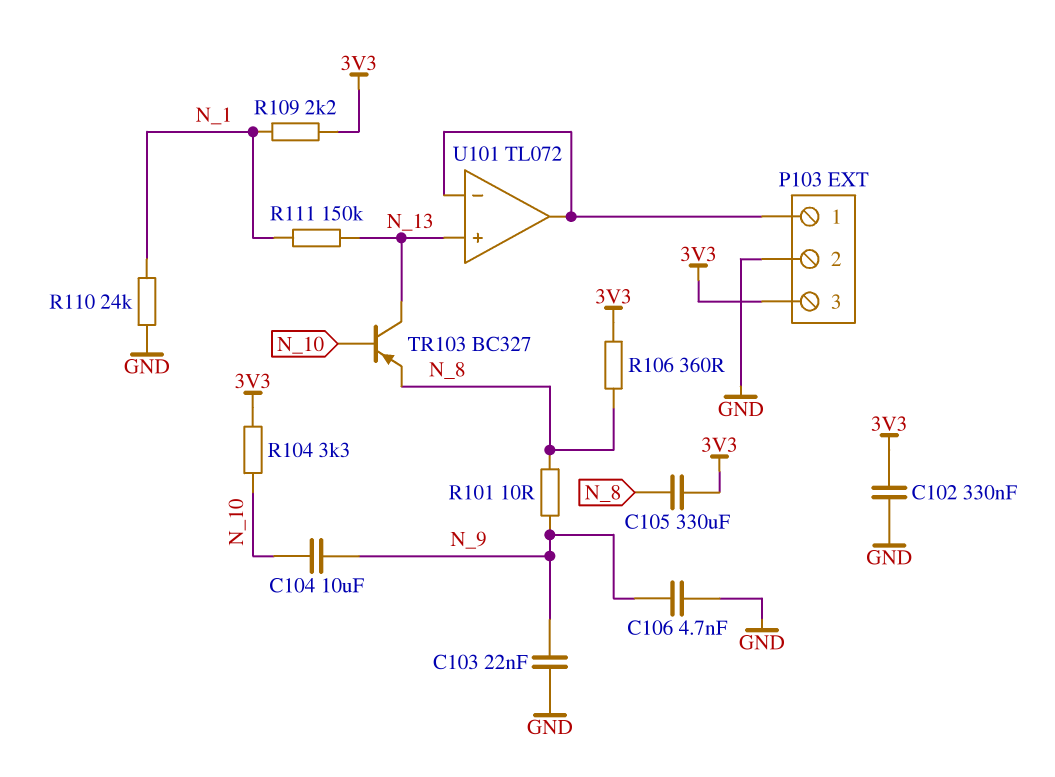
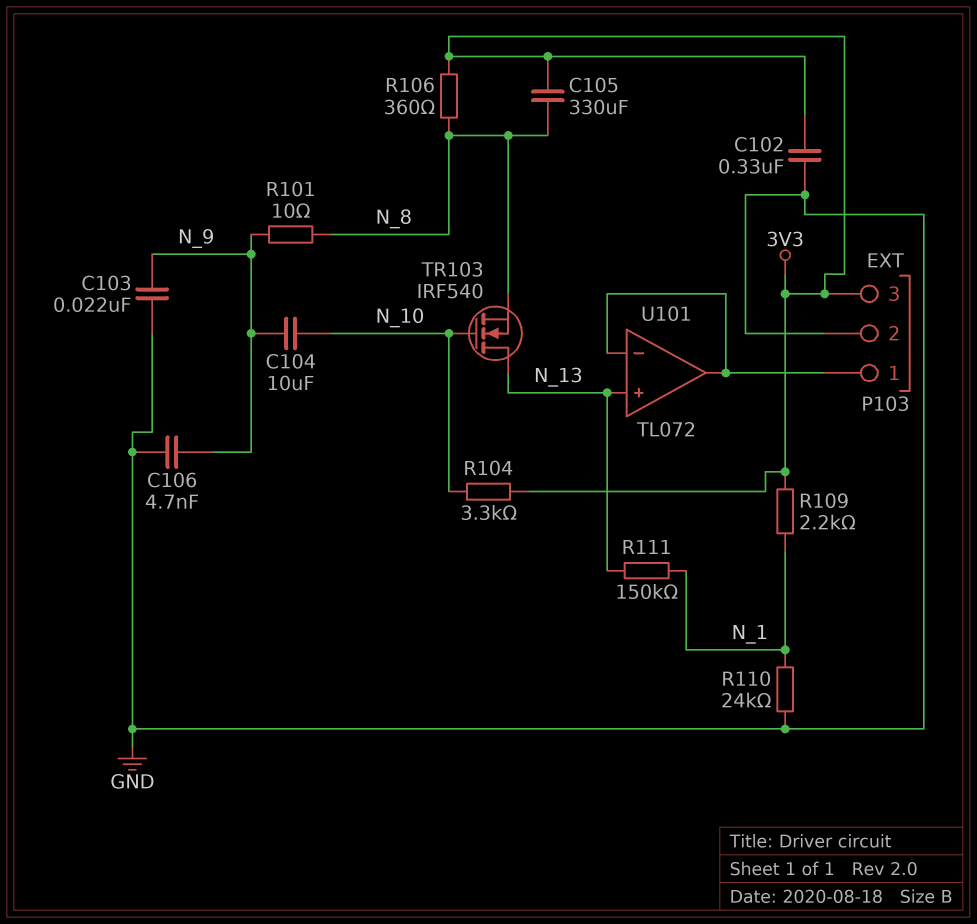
TR103: PNP BC327 (B N_10, C N_13, E N_8) -> NMOS IRF540 (G N_10, D N_13, S N_8)

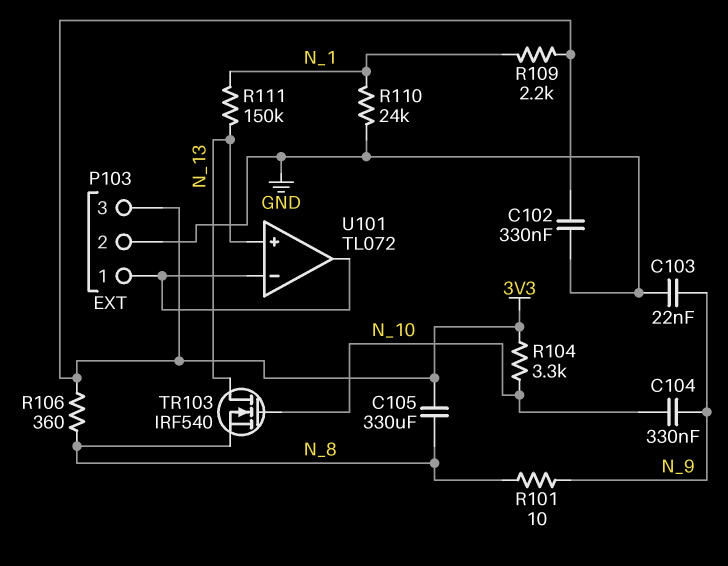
C104: 10uF (N_9, N_10) -> 330nF (N_9, N_10)
C106: 4.7nF (GND, N_9) -> none

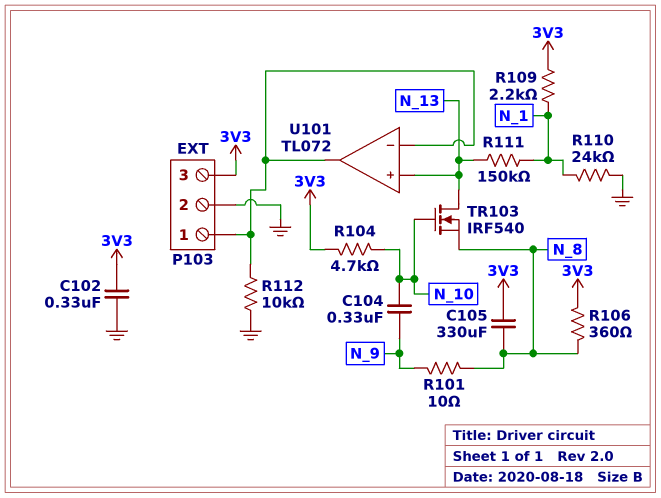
C103: 22nF (GND, N_9) -> none
R104: 3.3k (3V3, N_10) -> 4.7k (3V3, N_10)
R112: none -> 10k (GND, P103/1)

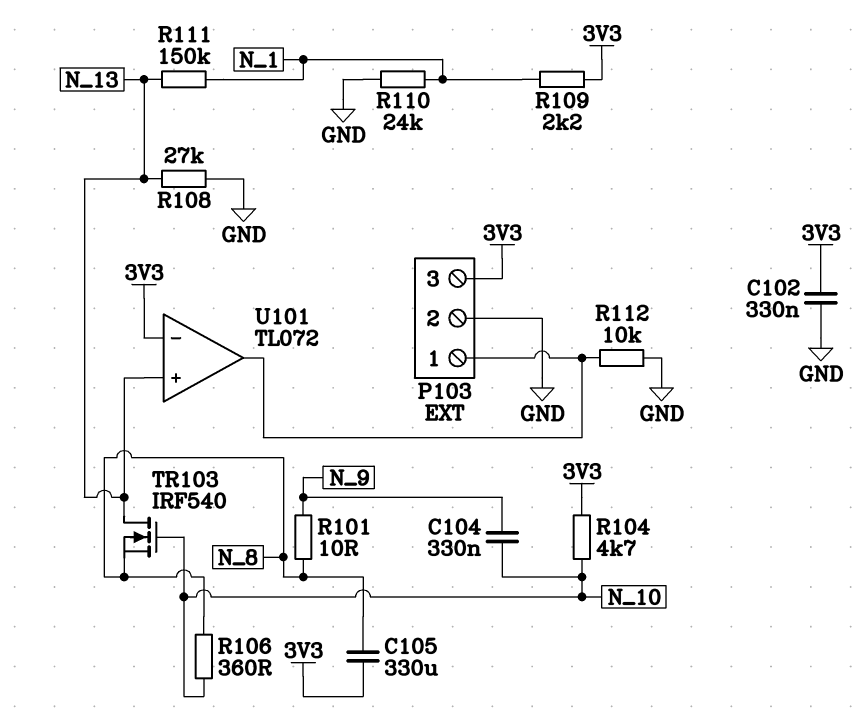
R106: 360 (3V3, N_8) -> 360 (N_8, N_10)
R108: none -> 27k (GND, N_13)
U101 pin in-: P103/1 -> 3V3

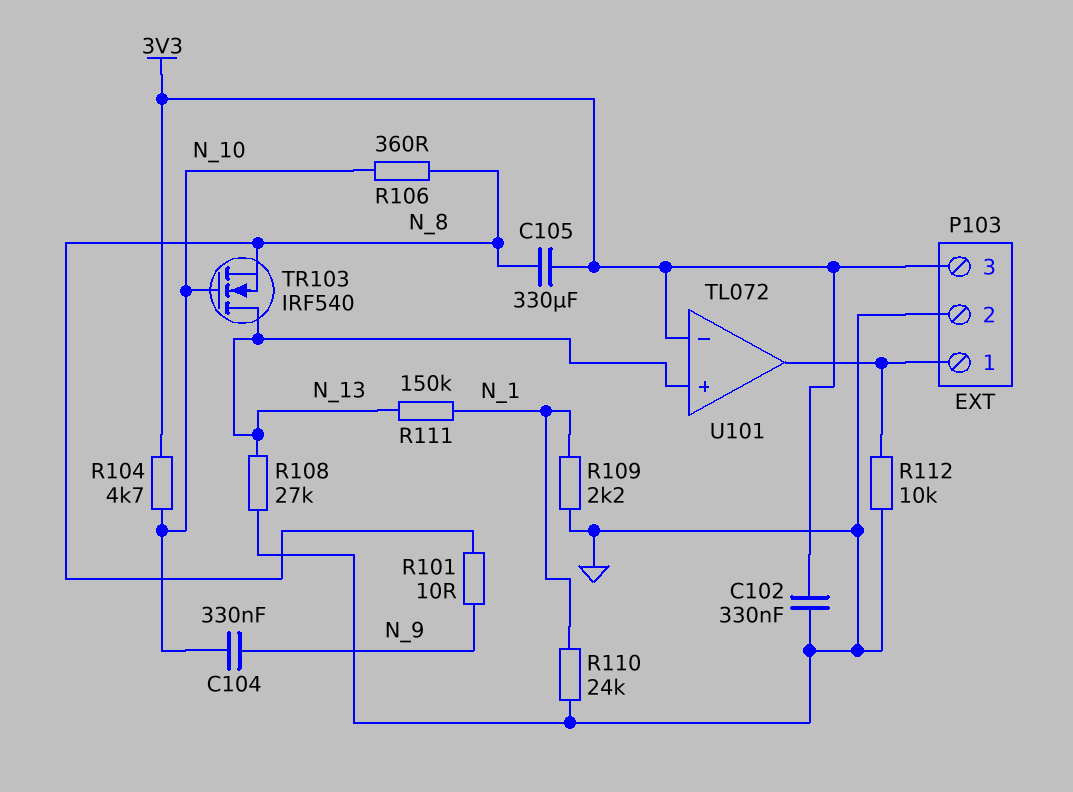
R109: 2.2k (3V3, N_1) -> 2.2k (GND, N_1)

